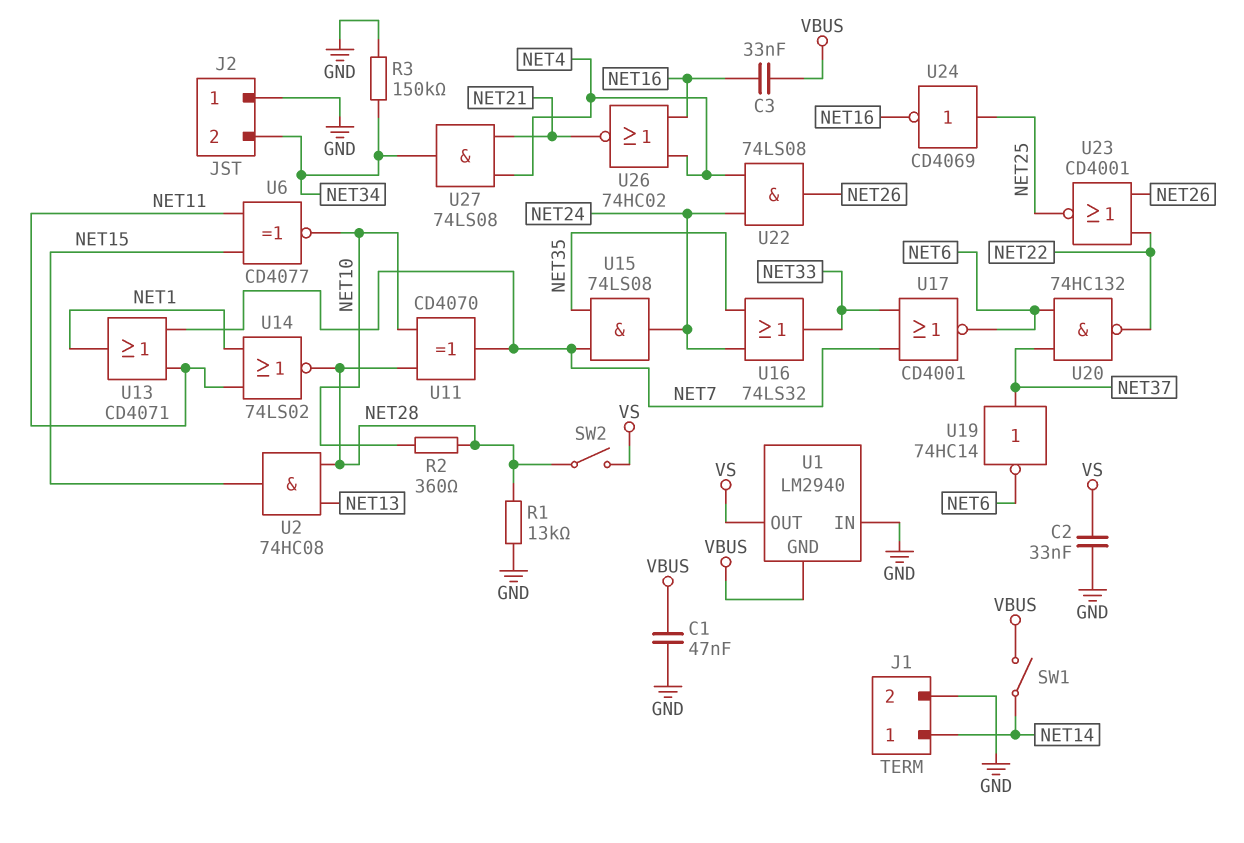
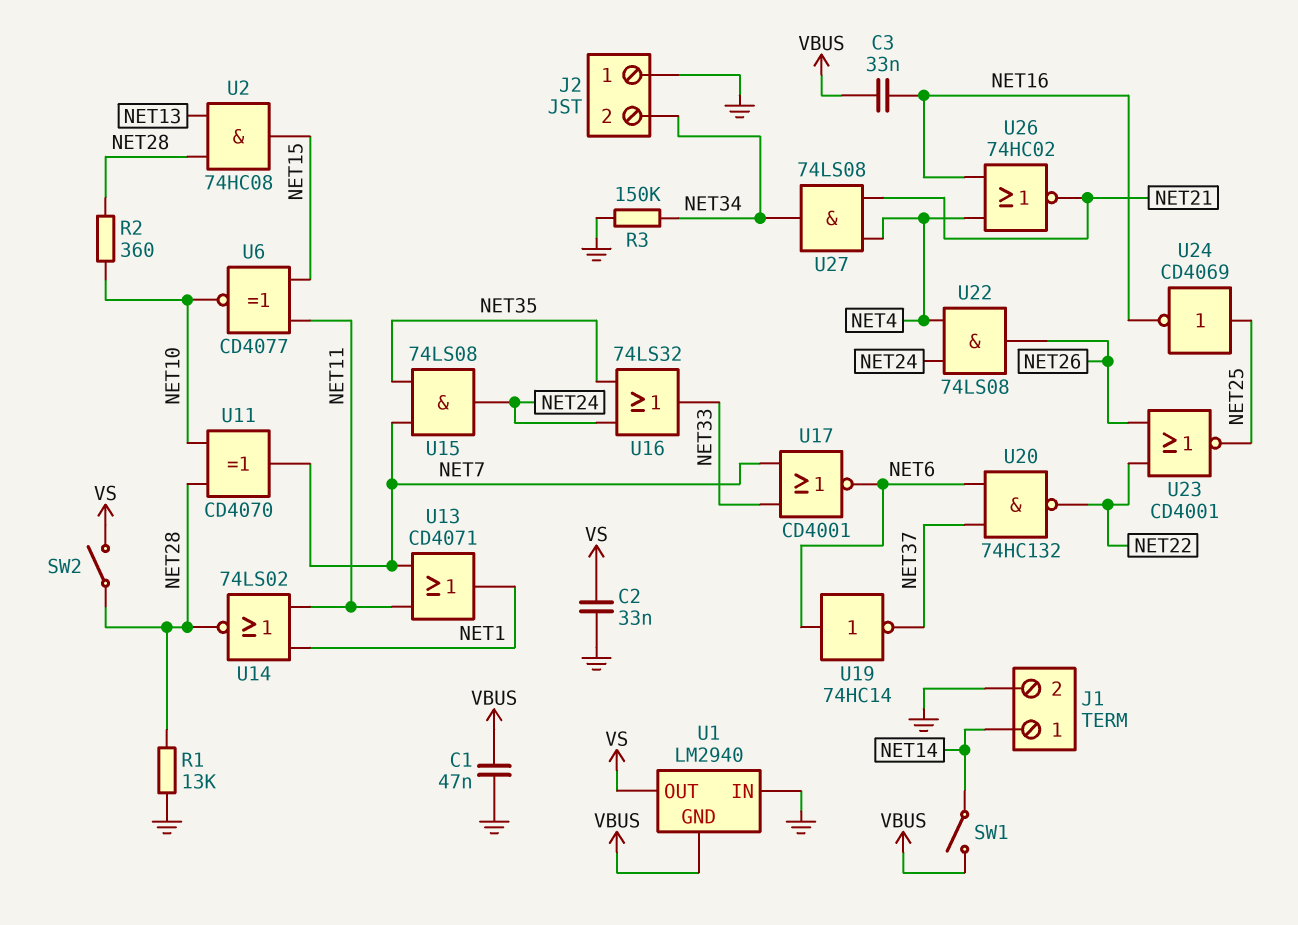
U19: NOT 74HC14 (in NET37, out NET6) -> NOT 74HC14 (in NET6, out NET37)

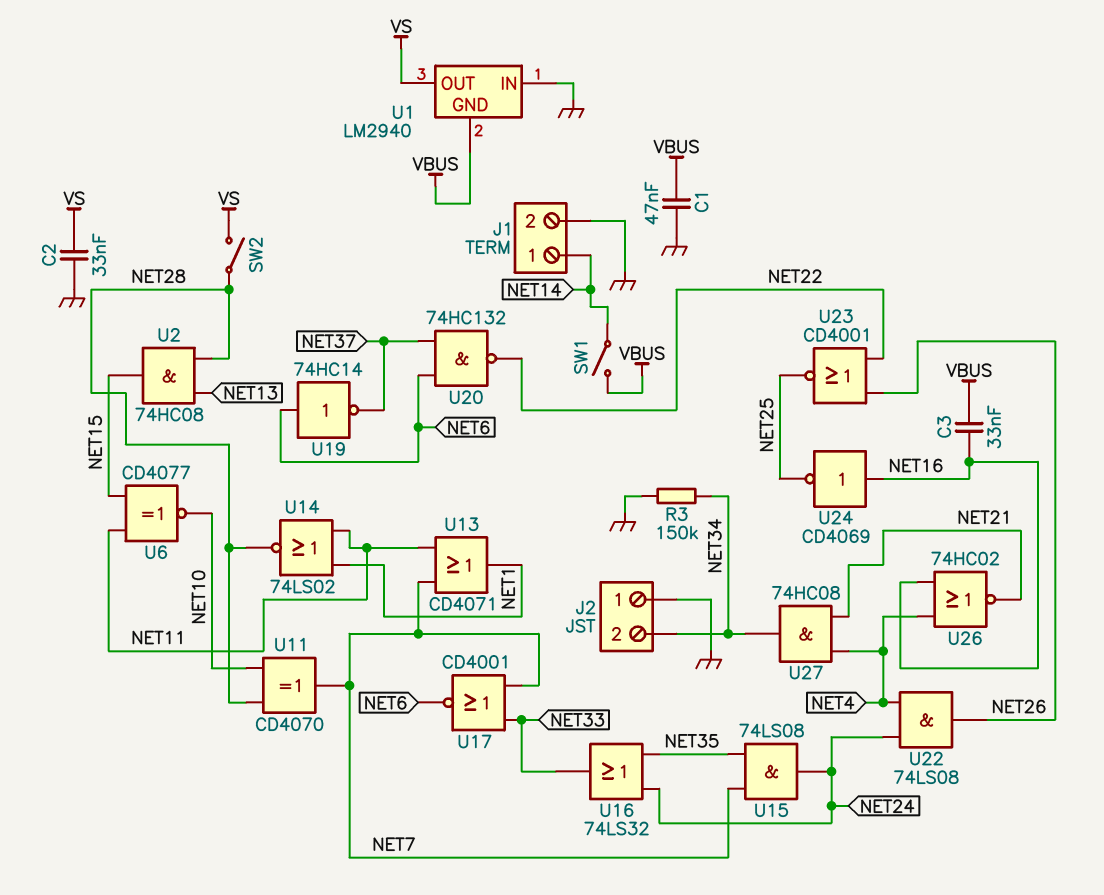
R1: 13k (GND, NET28) -> none
R2: 360 (NET10, NET28) -> none
U24: NOT CD4069 (in NET25, out NET16) -> NOT CD4069 (in NET16, out NET25)
U27: AND 74LS08 (in NET4, in NET21, out NET34) -> AND 74HC08 (in NET4, in NET21, out NET34)

